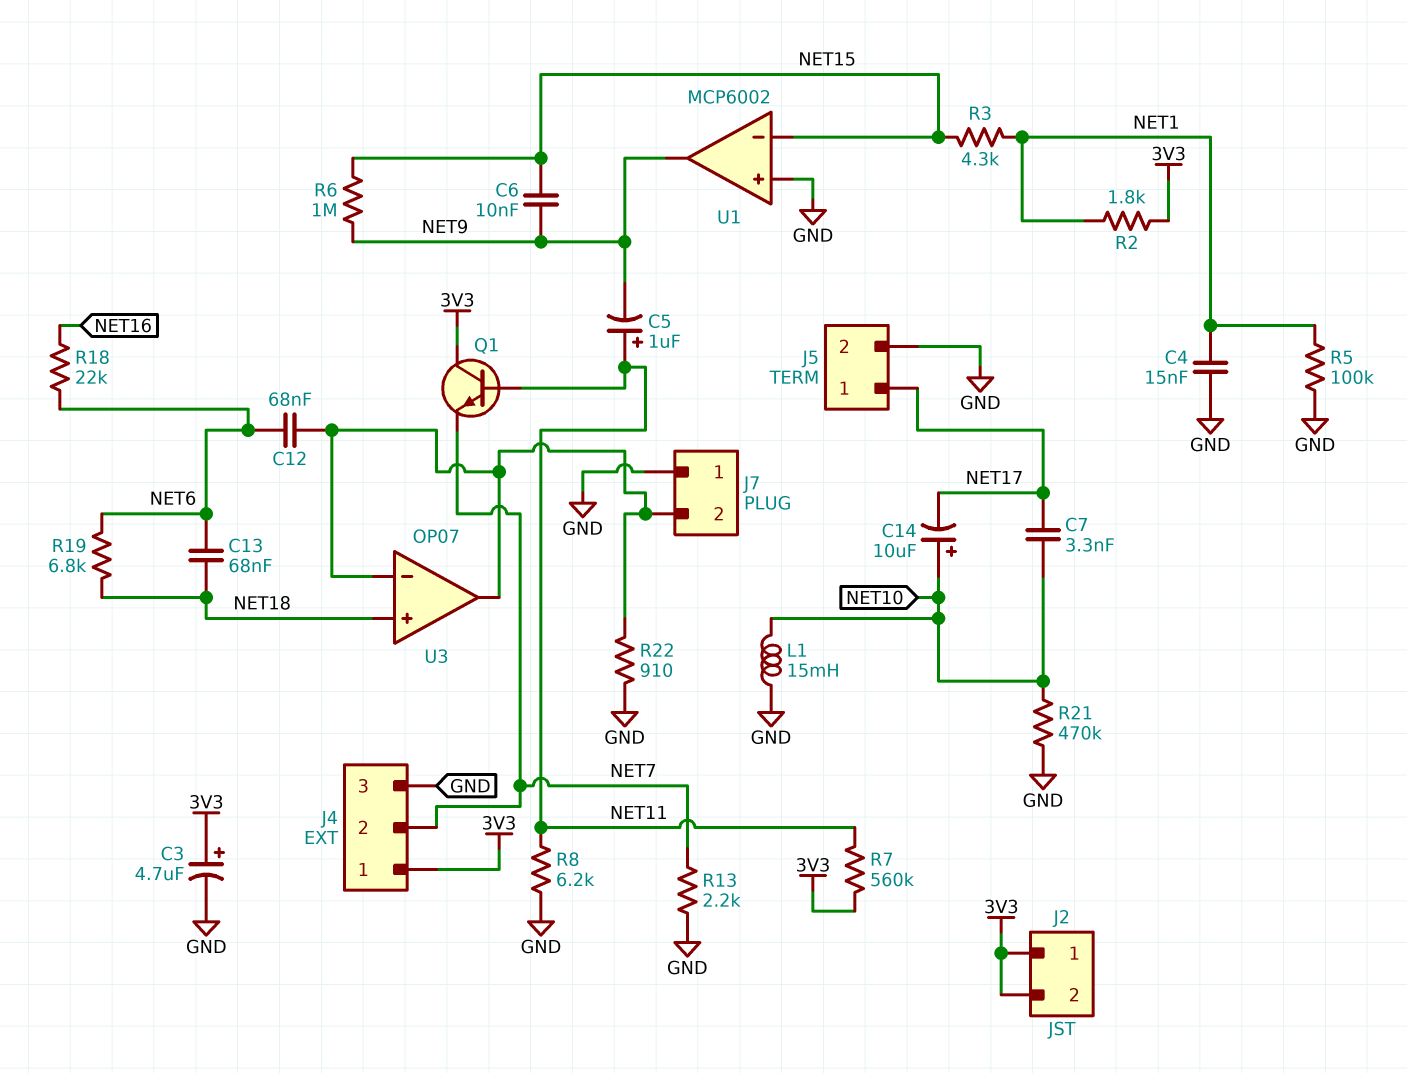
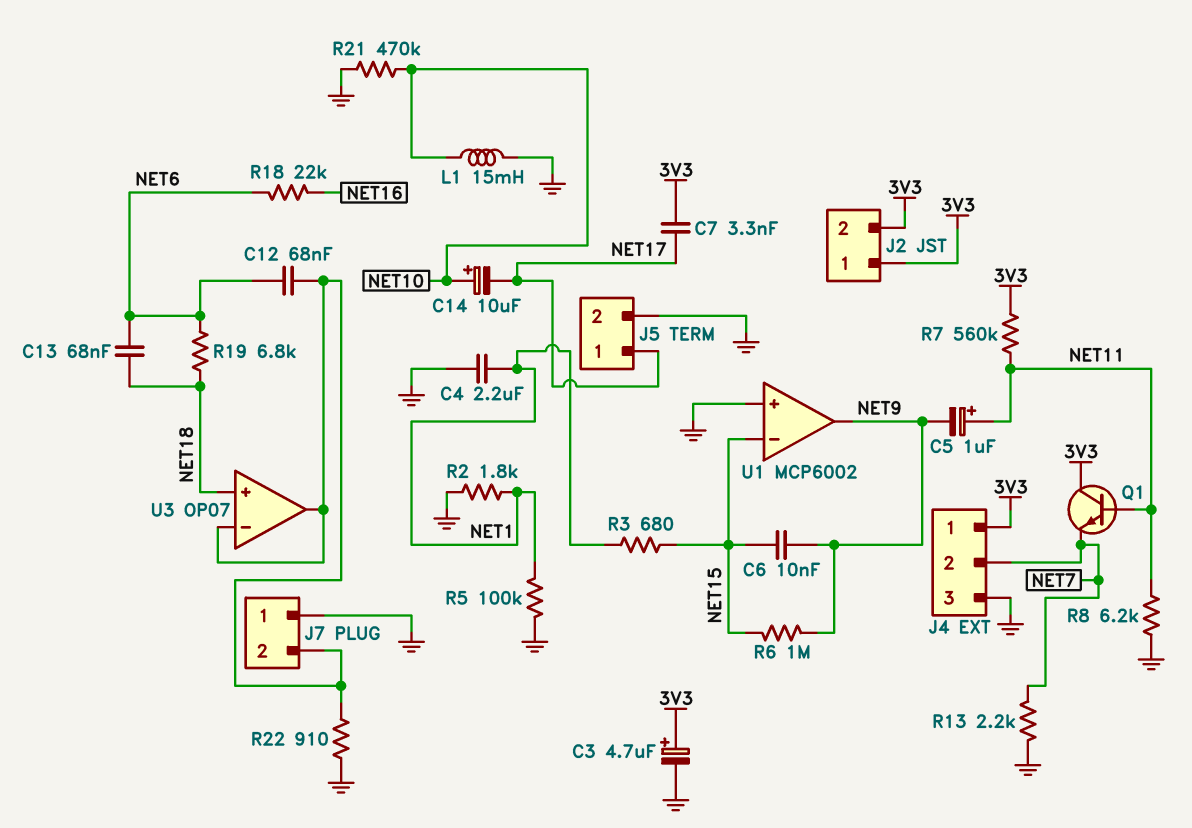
C4: 15nF (GND, NET1) -> 2.2uF (GND, NET1)
C7: 3.3nF (NET10, NET17) -> 3.3nF (3V3, NET17)
R2: 1.8k (3V3, NET1) -> 1.8k (GND, NET1)
R3: 4.3k (NET1, NET15) -> 680 (NET1, NET15)

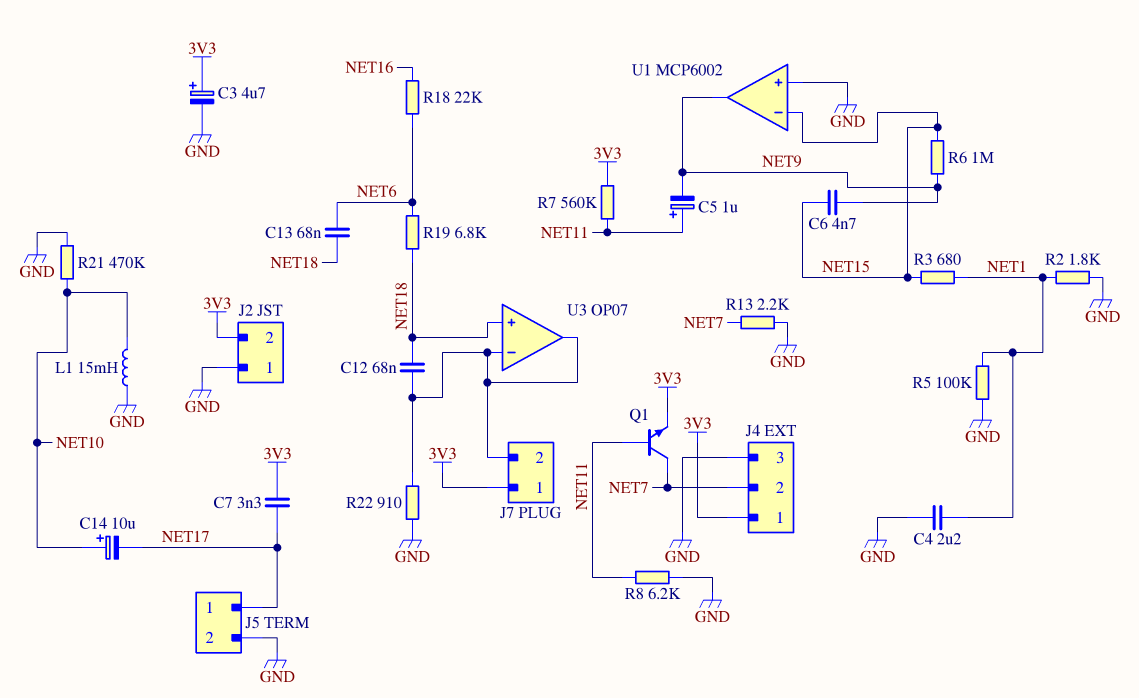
C6: 10nF (NET9, NET15) -> 4.7nF (NET9, NET15)
C12: 68nF (J7/2, NET6) -> 68nF (J7/2, NET18)
J2 pin 1: 3V3 -> GND
J7 pin 1: GND -> 3V3
Q1: NPN (B NET11, C 3V3, E NET7) -> NPN (B NET11, C NET7, E 3V3)

